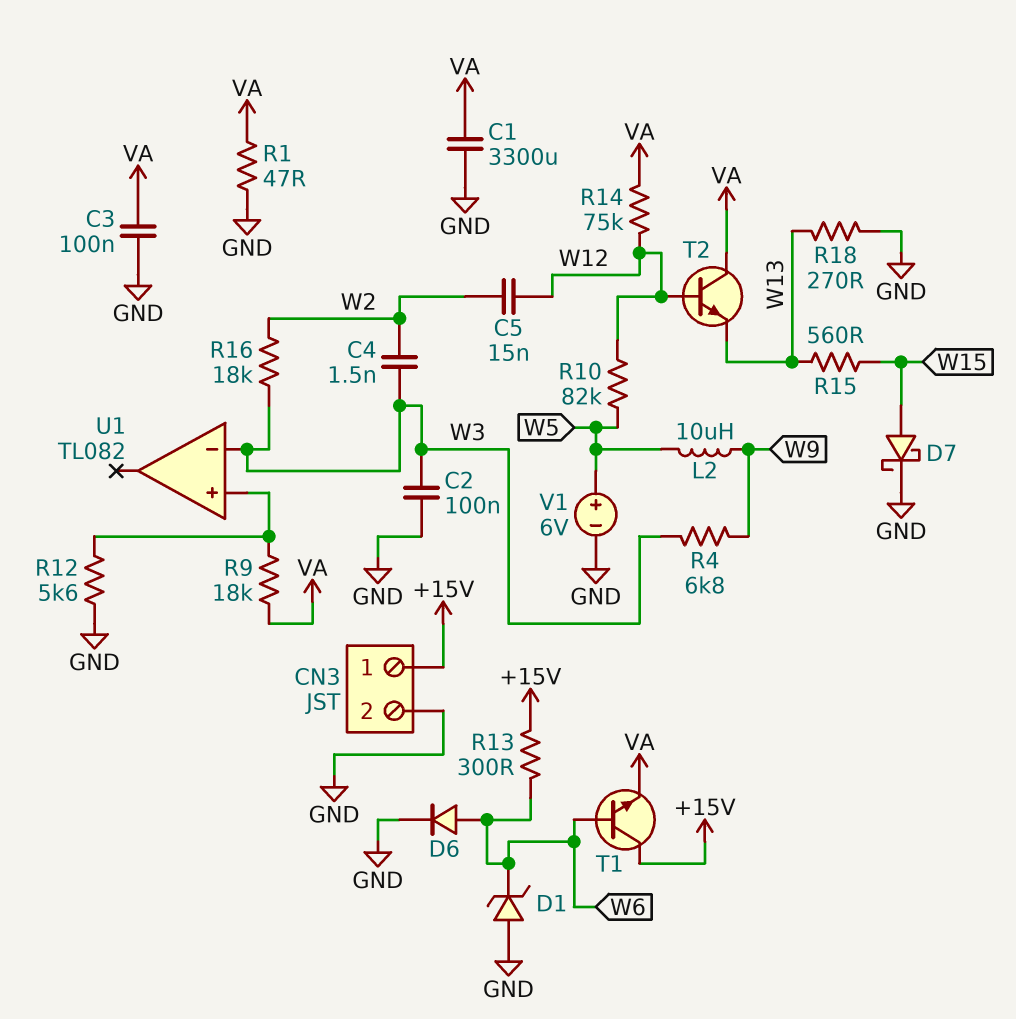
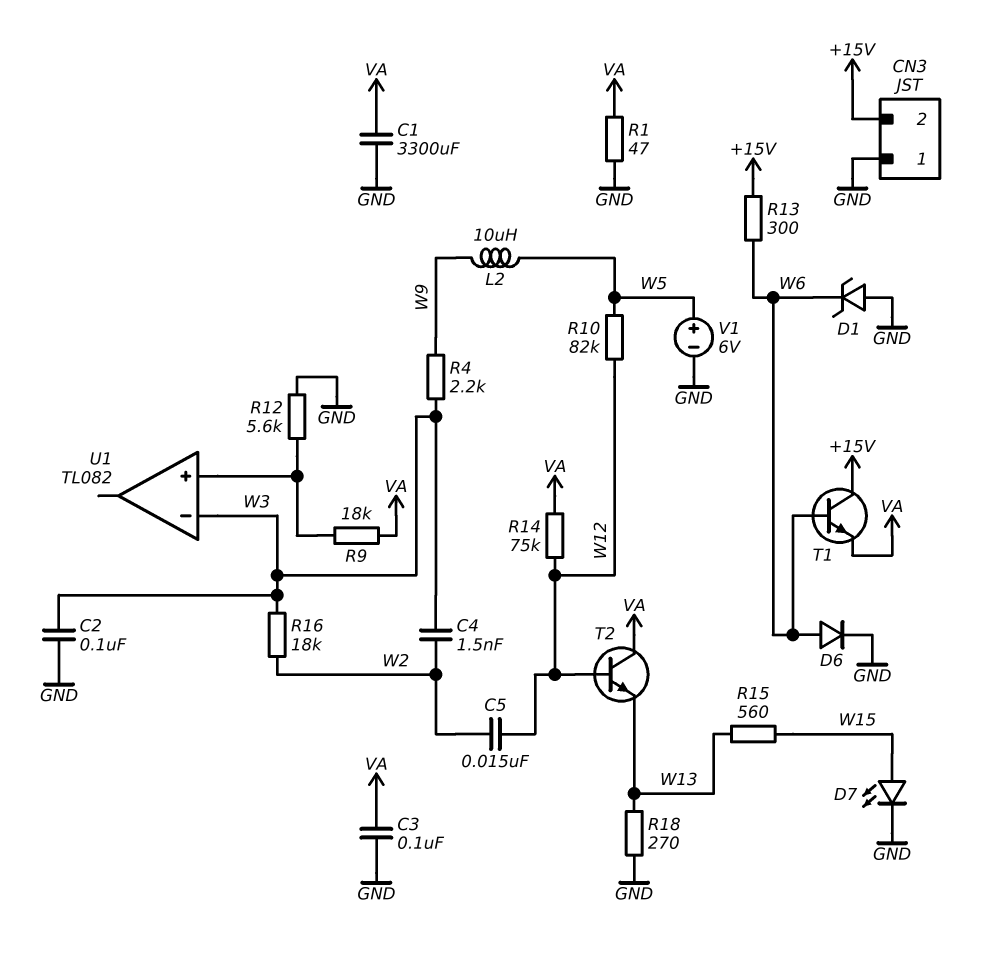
CN3 pin 1: +15V -> GND
CN3 pin 2: GND -> +15V
D7: schottky (A W15, K GND) -> LED (A W15, K GND)
R4: 6.8k (W3, W9) -> 2.2k (W3, W9)

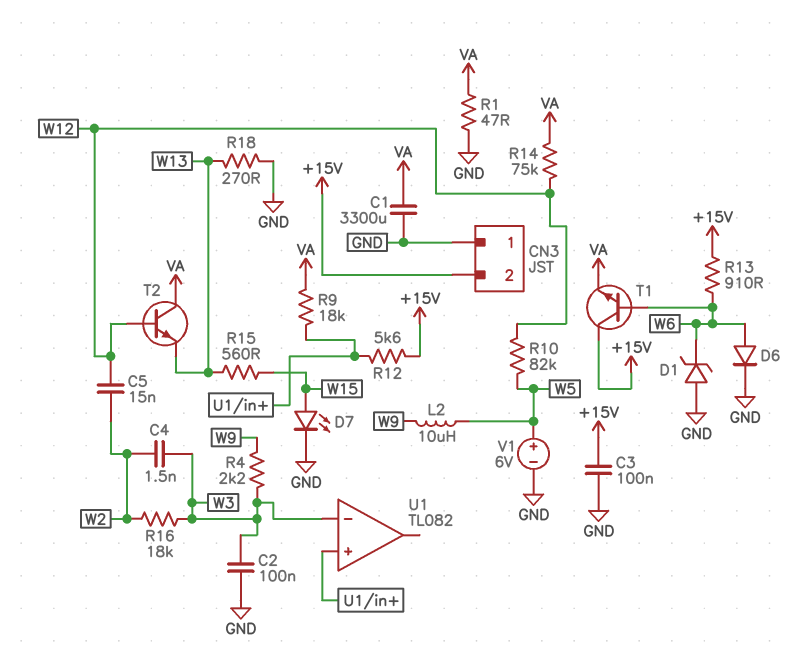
C3: 100nF (GND, VA) -> 100nF (+15V, GND)
R12: 5.6k (GND, U1/in+) -> 5.6k (+15V, U1/in+)
R13: 300 (+15V, W6) -> 910 (+15V, W6)

